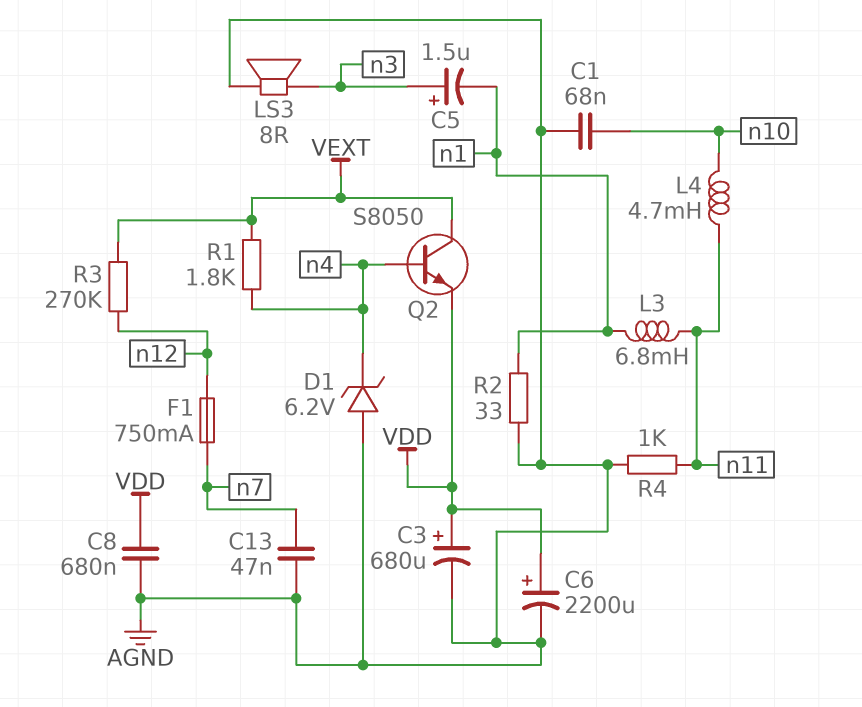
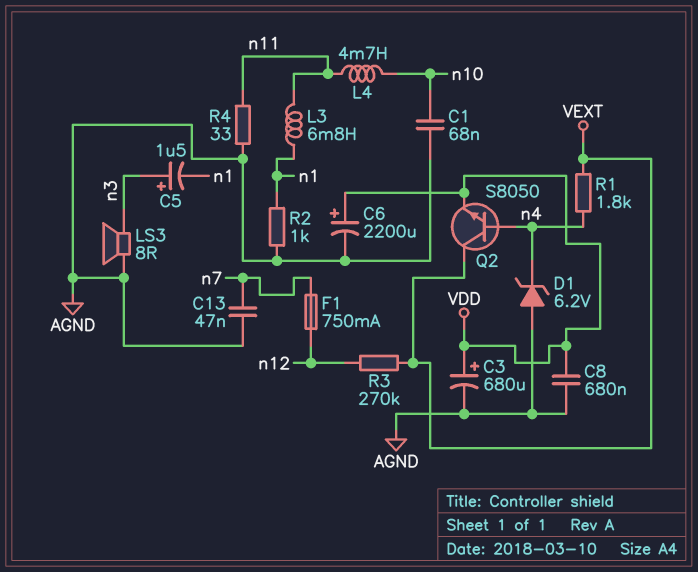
R2: 33 (AGND, n1) -> 1k (AGND, n1)
R4: 1k (AGND, n11) -> 33 (AGND, n11)

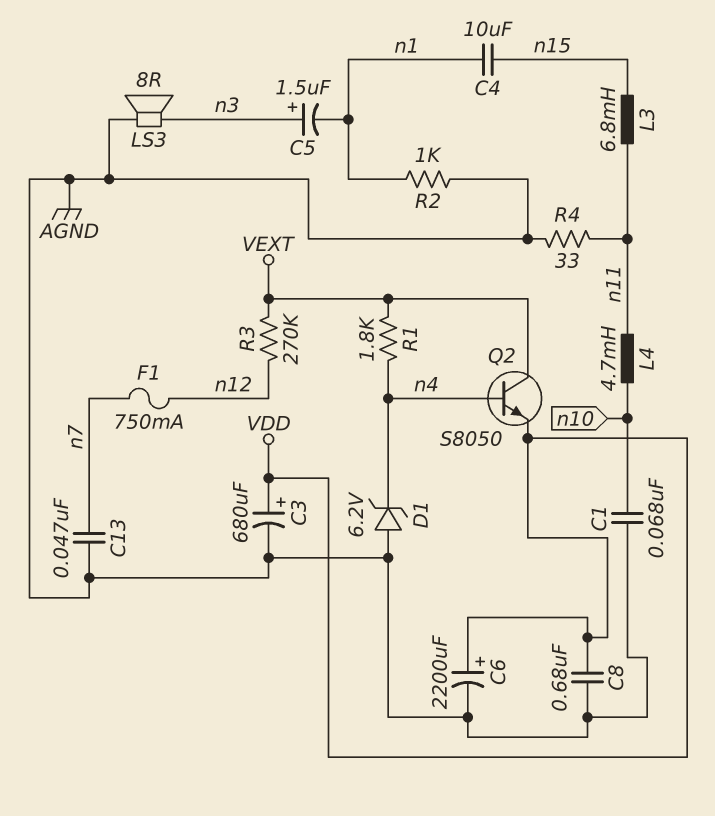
C4: none -> 10uF (n1, n15)
L3: 6.8mH (n1, n11) -> 6.8mH (n11, n15)

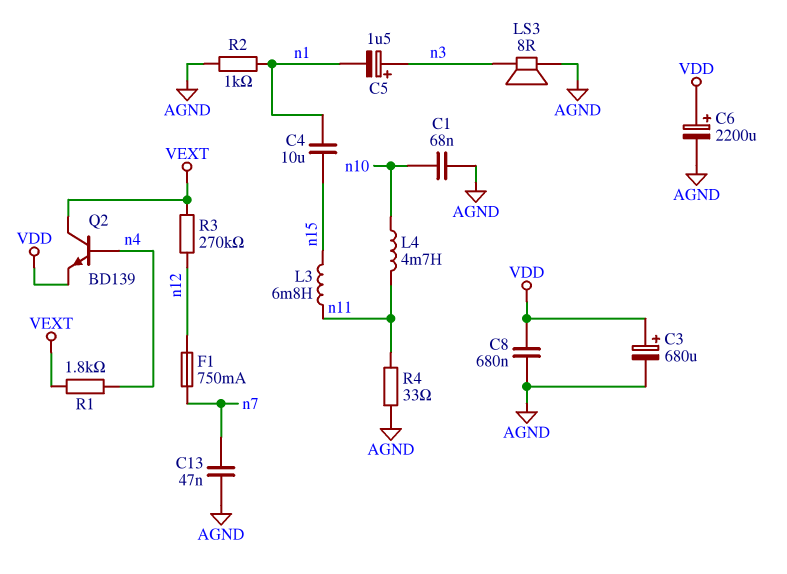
D1: zener 6.2V (A AGND, K n4) -> none
Q2: NPN S8050 (B n4, C VEXT, E VDD) -> NPN BD139 (B n4, C VEXT, E VDD)

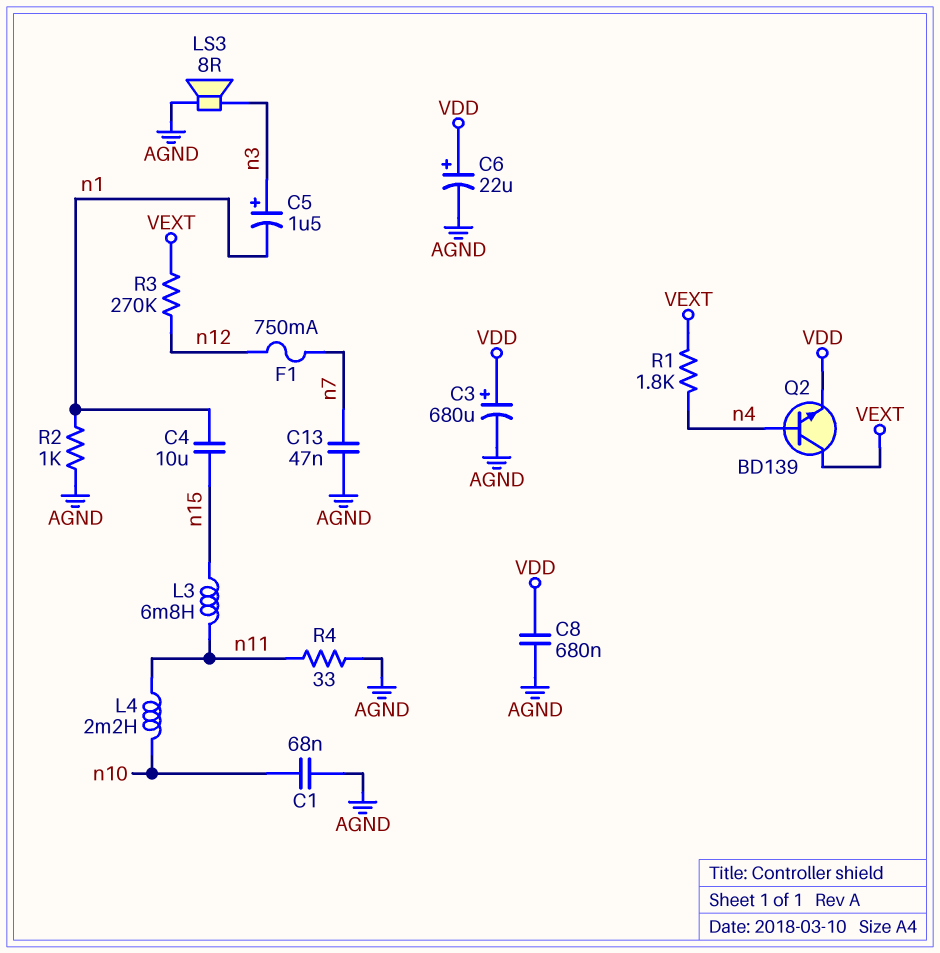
C6: 2200uF (plus VDD, minus AGND) -> 22uF (plus VDD, minus AGND)
L4: 4.7mH (n10, n11) -> 2.2mH (n10, n11)

